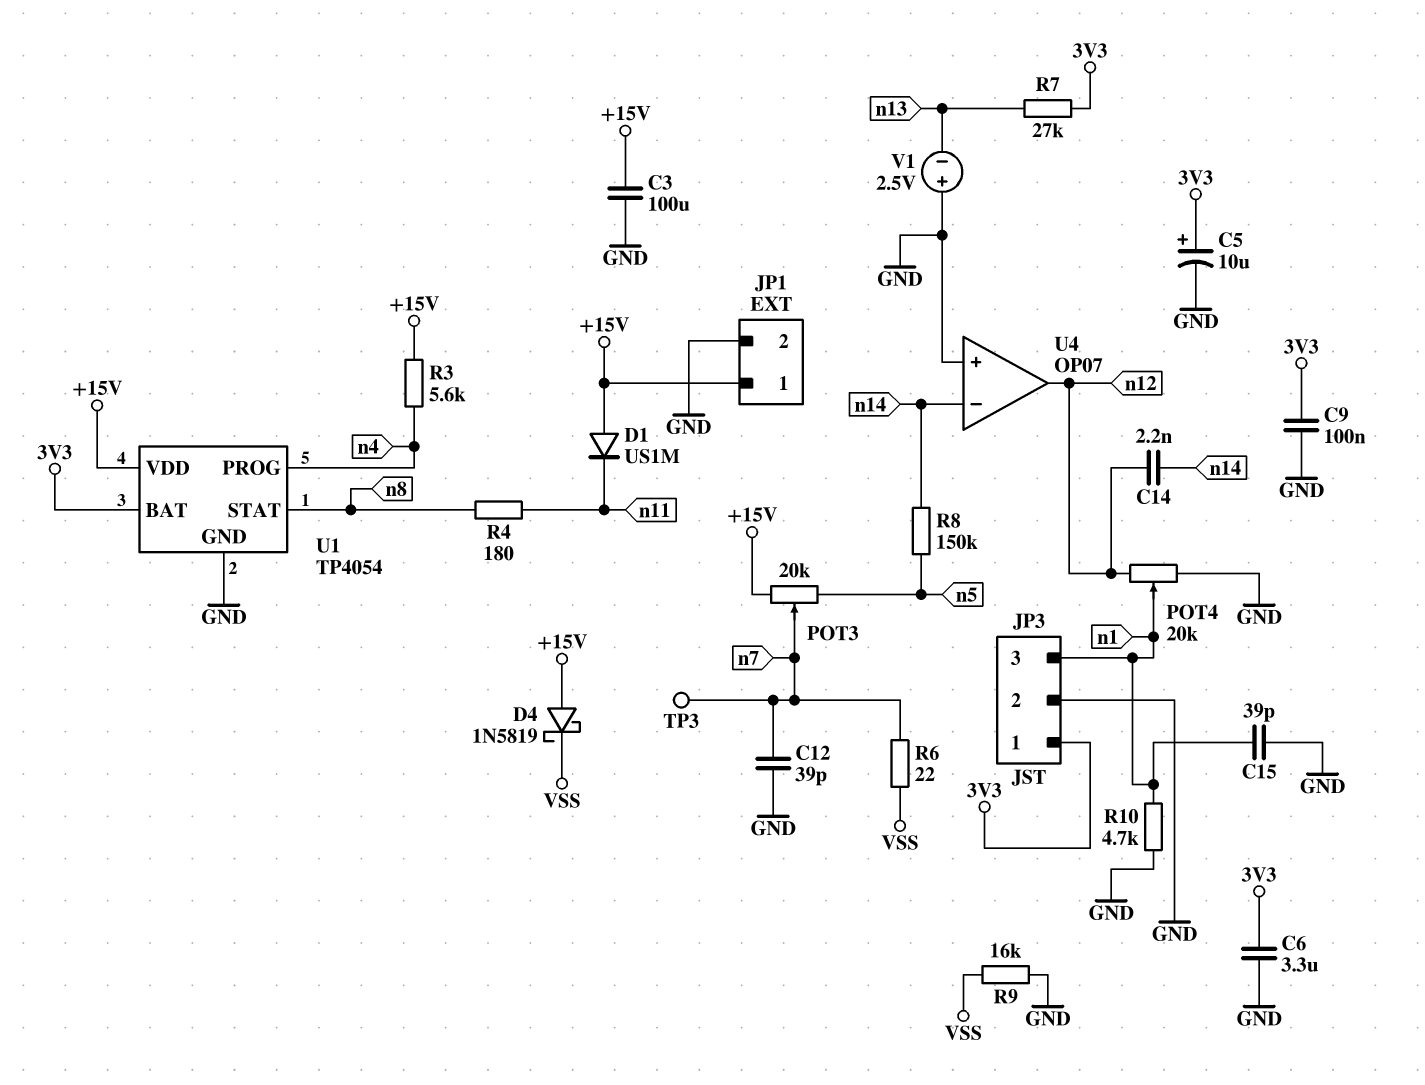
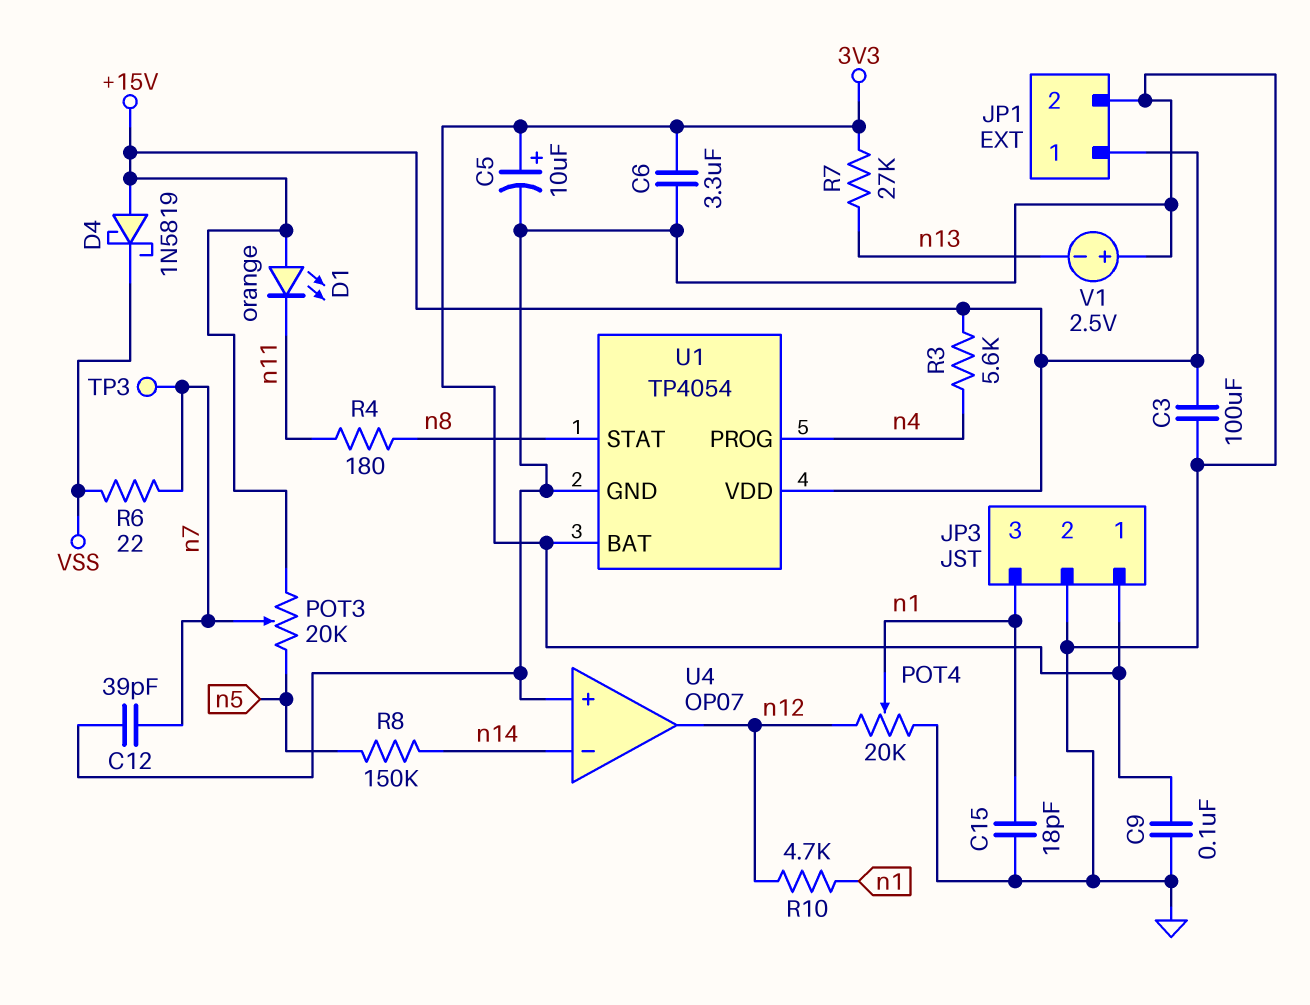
C14: 2.2nF (n12, n14) -> none
C15: 39pF (GND, n1) -> 18pF (GND, n1)
D1: diode US1M (A +15V, K n11) -> LED orange (A +15V, K n11)
R9: 16k (GND, VSS) -> none
R10: 4.7k (GND, n1) -> 4.7k (n1, n12)

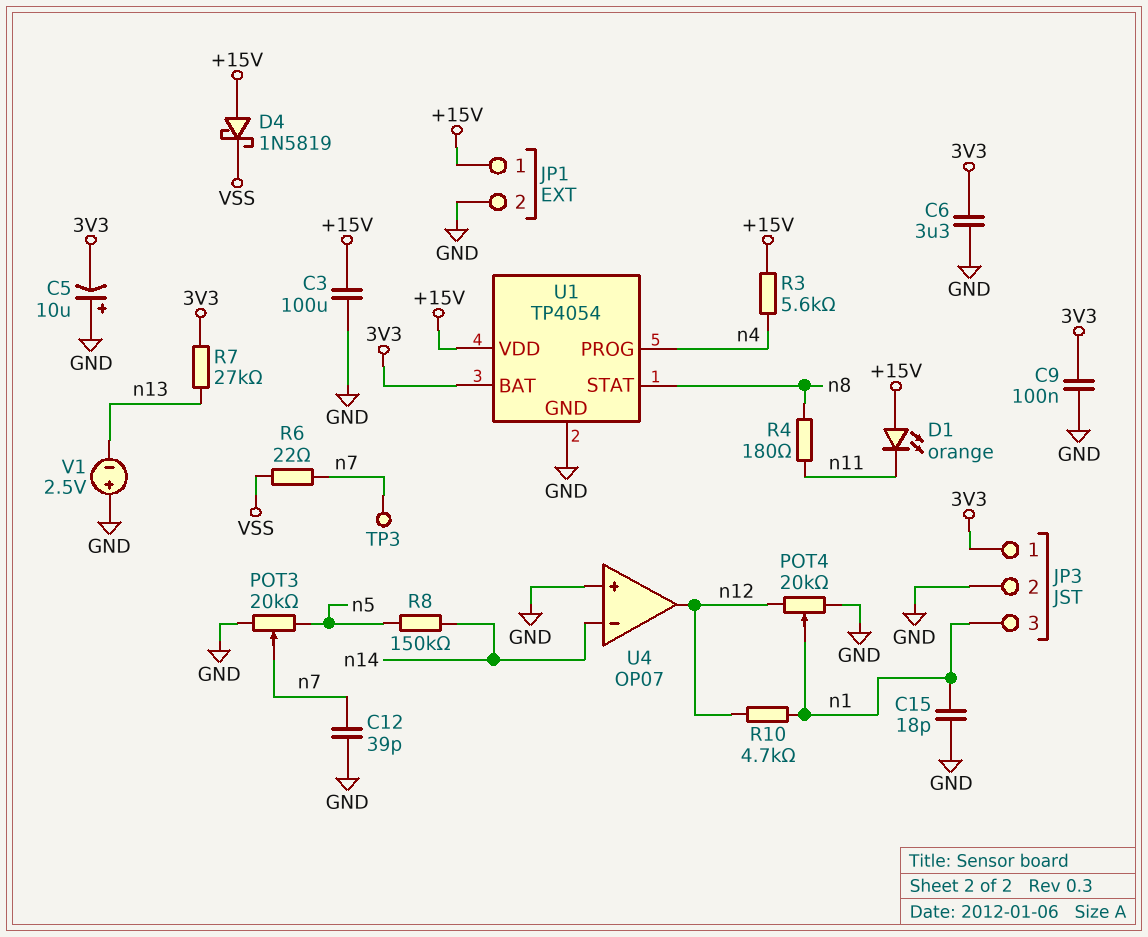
C5: 10uF (plus 3V3, minus GND) -> 10uF (plus GND, minus 3V3)
POT3: 20k (+15V, n5, wiper n7) -> 20k (GND, n5, wiper n7)

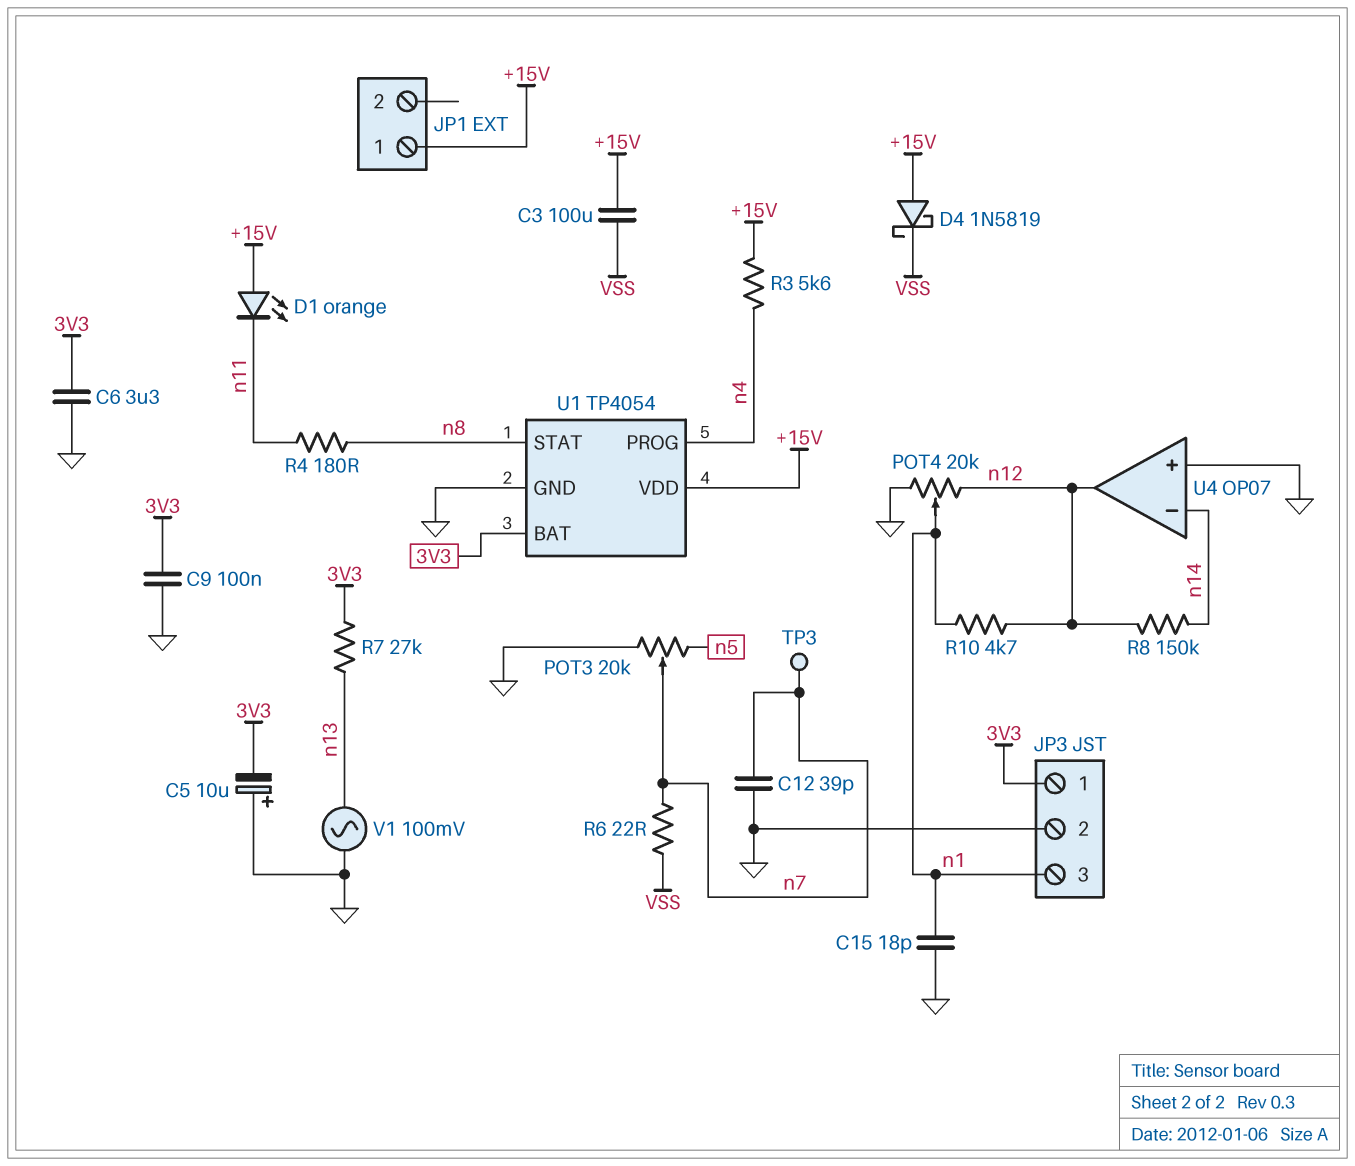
C3: 100uF (+15V, GND) -> 100uF (+15V, VSS)
JP1 pin 2: GND -> none
R8: 150k (n5, n14) -> 150k (n12, n14)
V1: 2.5V (plus GND, minus n13) -> AC 100mV (GND, n13)

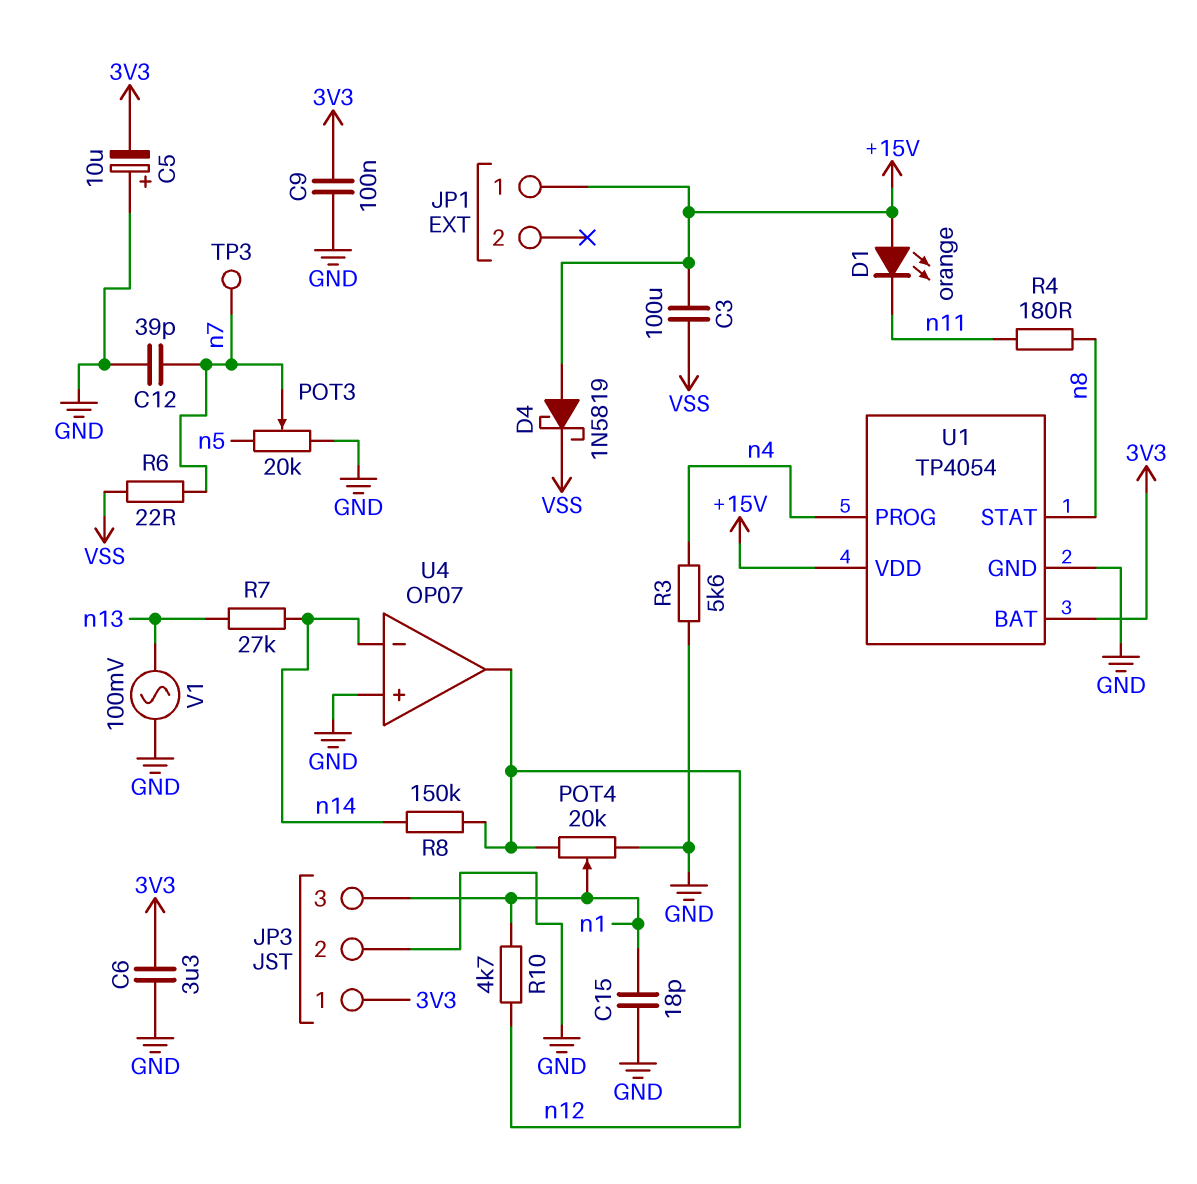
R3: 5.6k (+15V, n4) -> 5.6k (GND, n4)
R7: 27k (3V3, n13) -> 27k (n13, n14)

